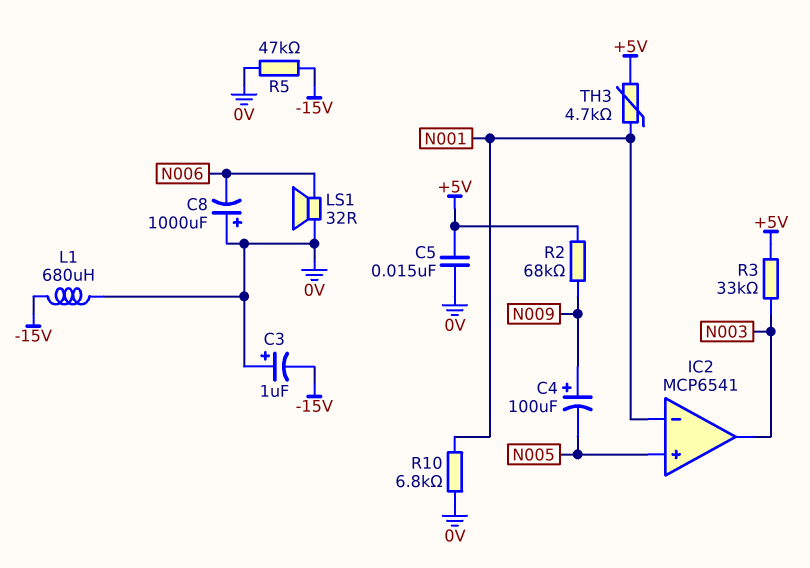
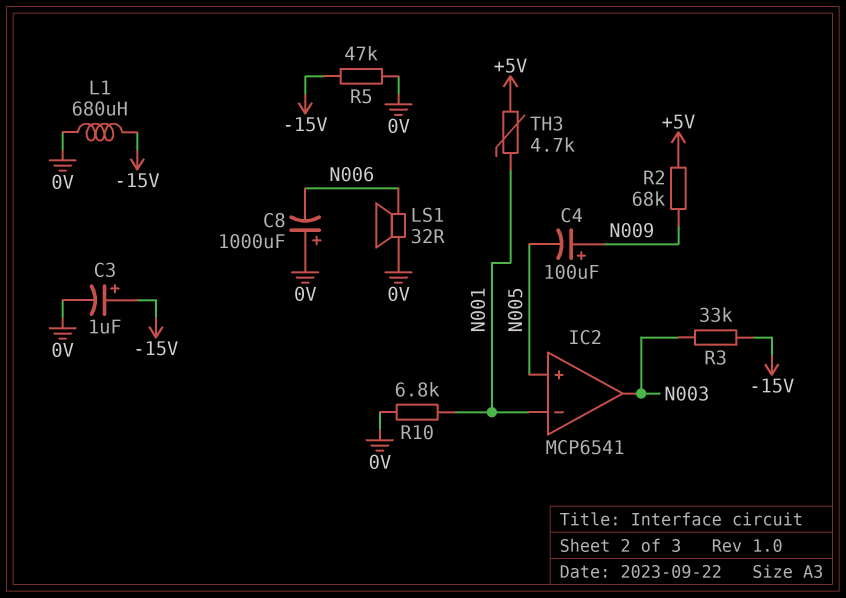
C3: 1uF (plus 0V, minus -15V) -> 1uF (plus -15V, minus 0V)
C5: 15nF (+5V, 0V) -> none
R3: 33k (+5V, N003) -> 33k (-15V, N003)

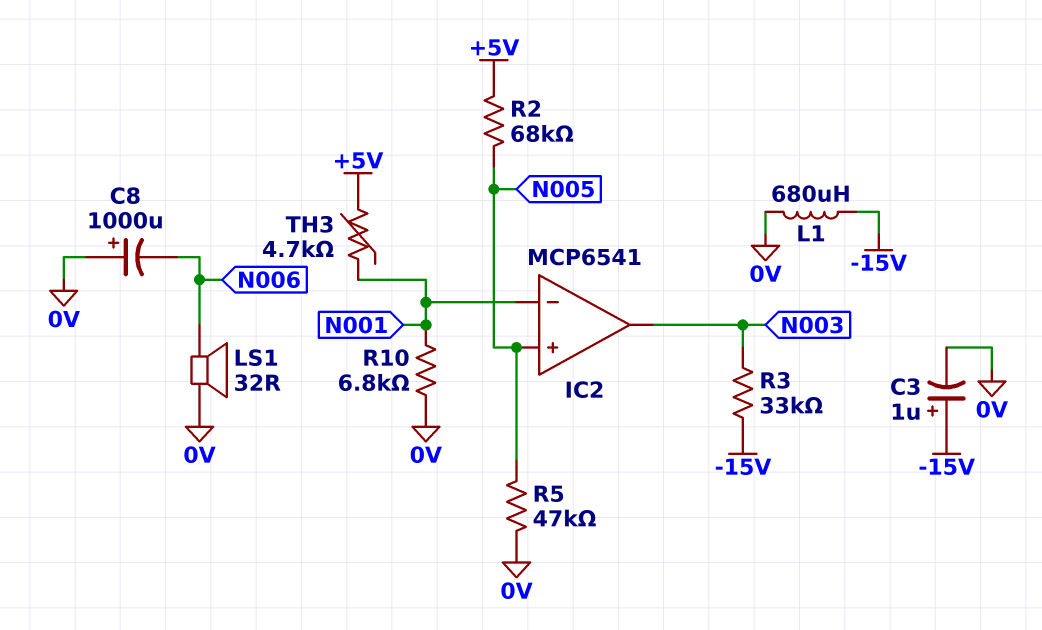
C4: 100uF (plus N009, minus N005) -> none
R2: 68k (+5V, N009) -> 68k (+5V, N005)
R5: 47k (-15V, 0V) -> 47k (0V, N005)

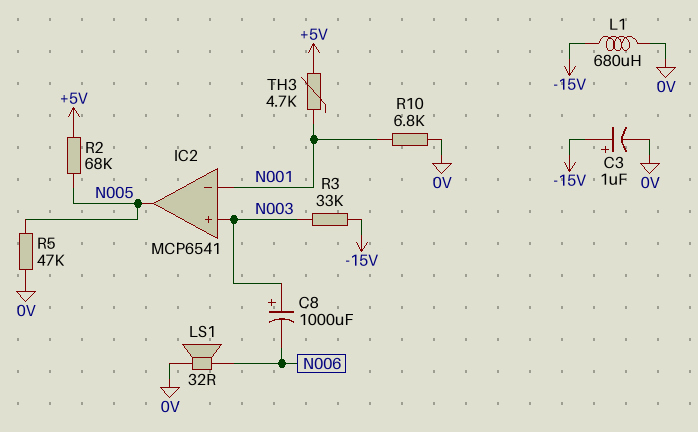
C8: 1000uF (plus 0V, minus N006) -> 1000uF (plus N003, minus N006)
IC2 pin in+: N005 -> N003
IC2 pin out: N003 -> N005

